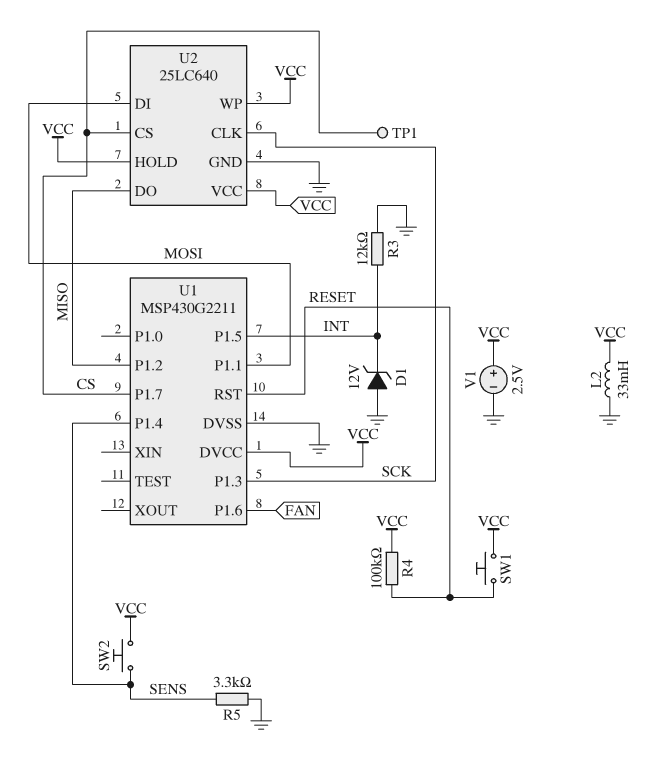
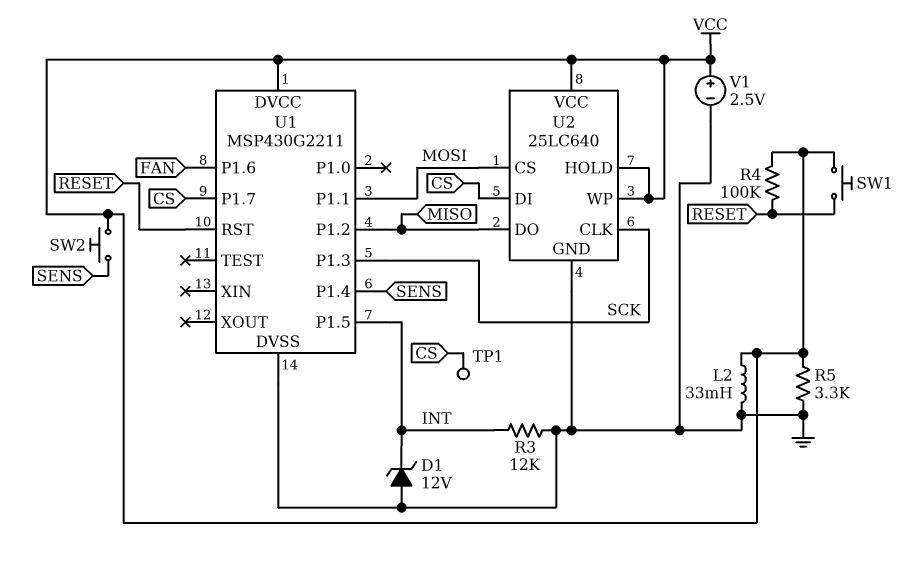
R5: 3.3k (GND, SENS) -> 3.3k (GND, VCC)
U2 pin CS: CS -> MOSI
U2 pin DI: MOSI -> CS

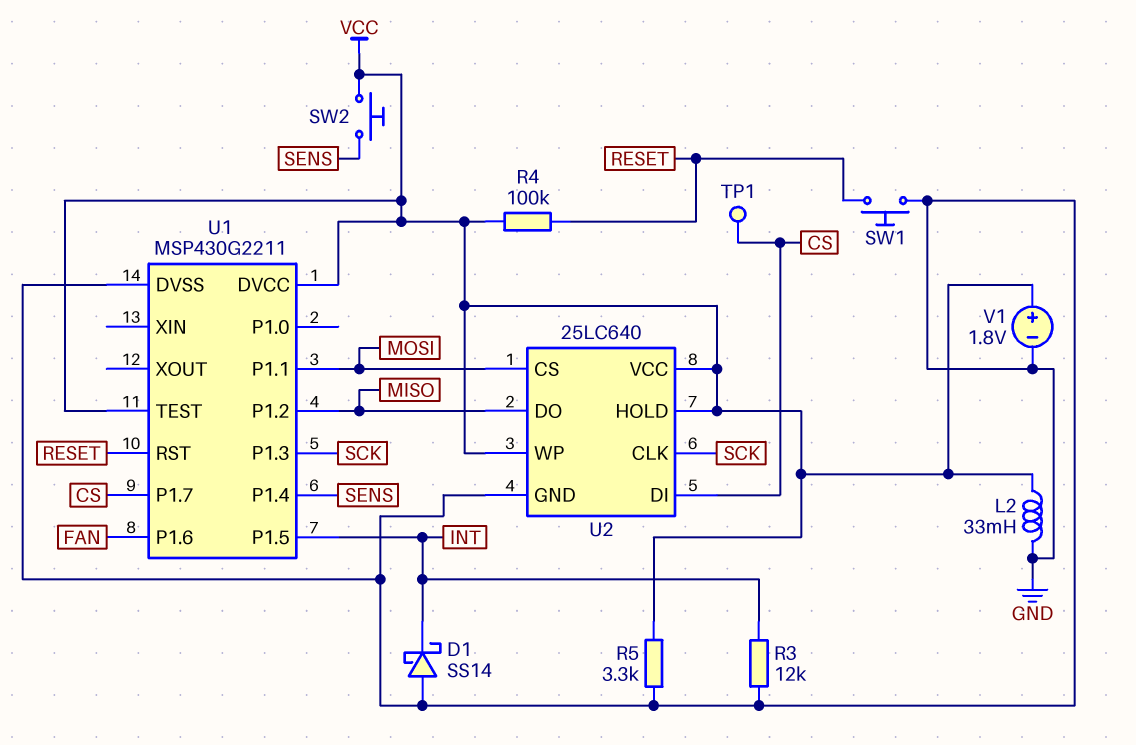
D1: zener 12V (A GND, K INT) -> schottky SS14 (A GND, K INT)
SW1: button (RESET, VCC) -> button (GND, RESET)
U1 pin TEST: none -> VCC
V1: 2.5V (plus VCC, minus GND) -> 1.8V (plus VCC, minus GND)

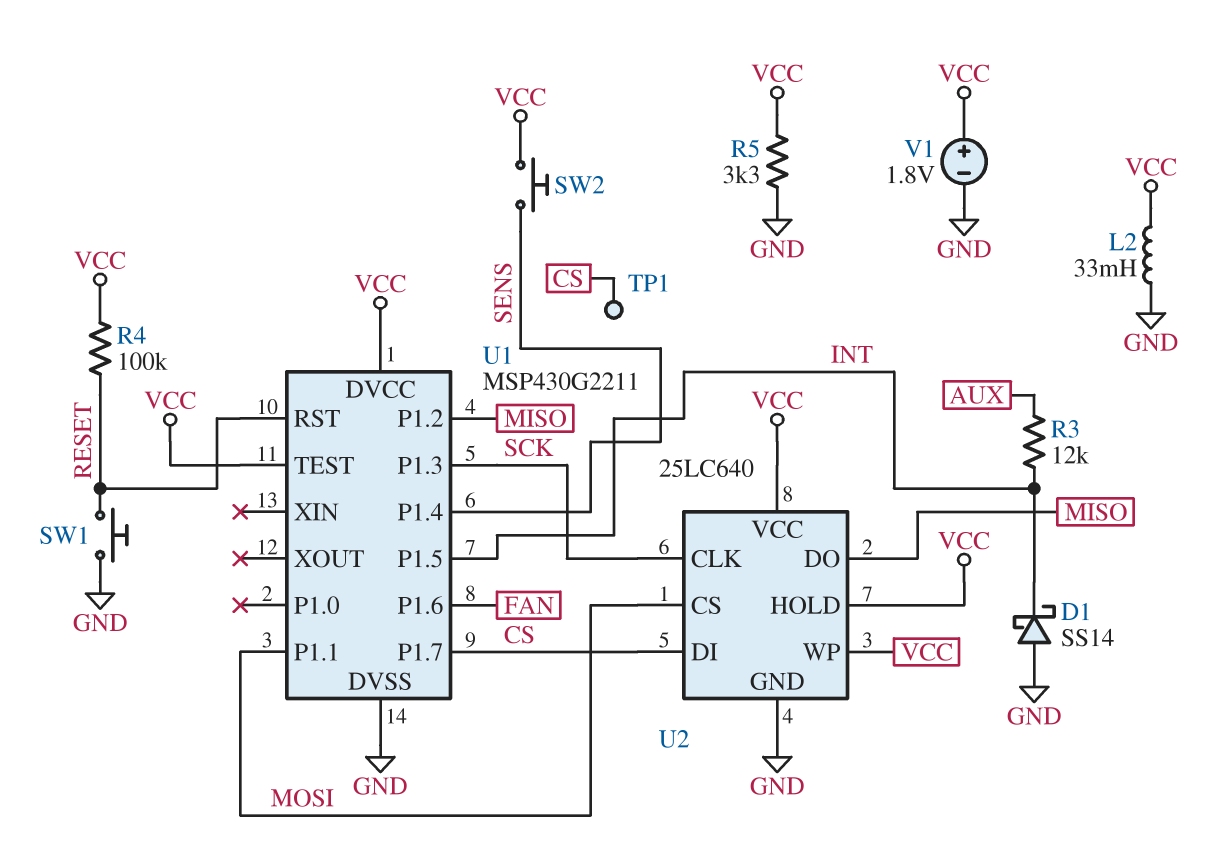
R3: 12k (GND, INT) -> 12k (AUX, INT)

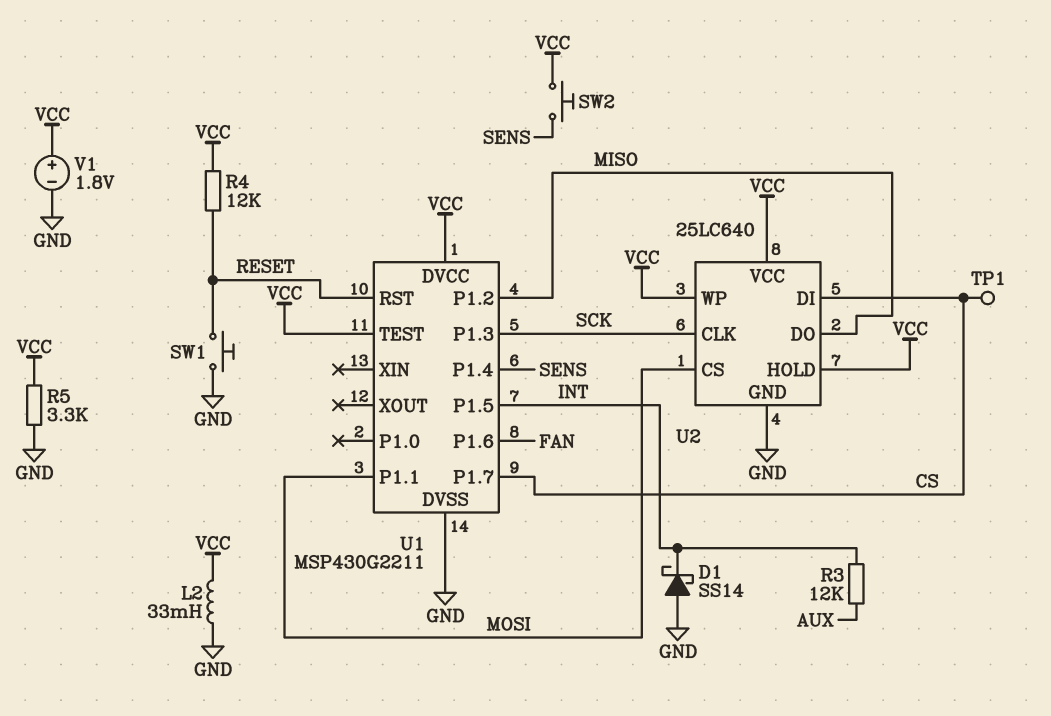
R4: 100k (RESET, VCC) -> 12k (RESET, VCC)

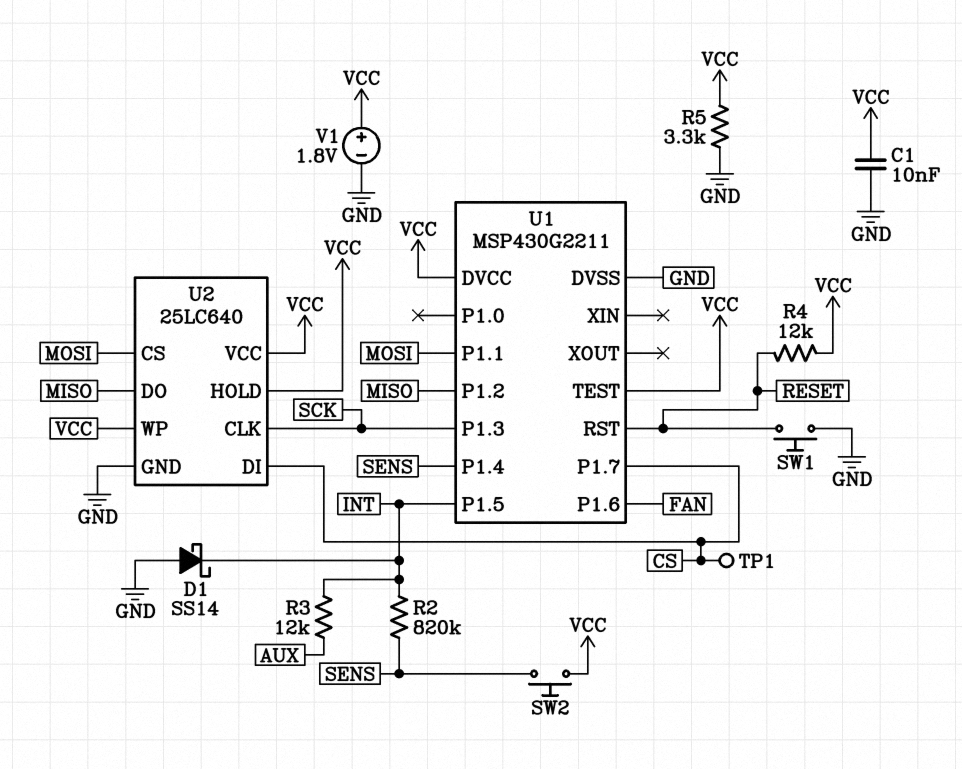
C1: none -> 10nF (GND, VCC)
L2: 33mH (GND, VCC) -> none
R2: none -> 820k (INT, SENS)

